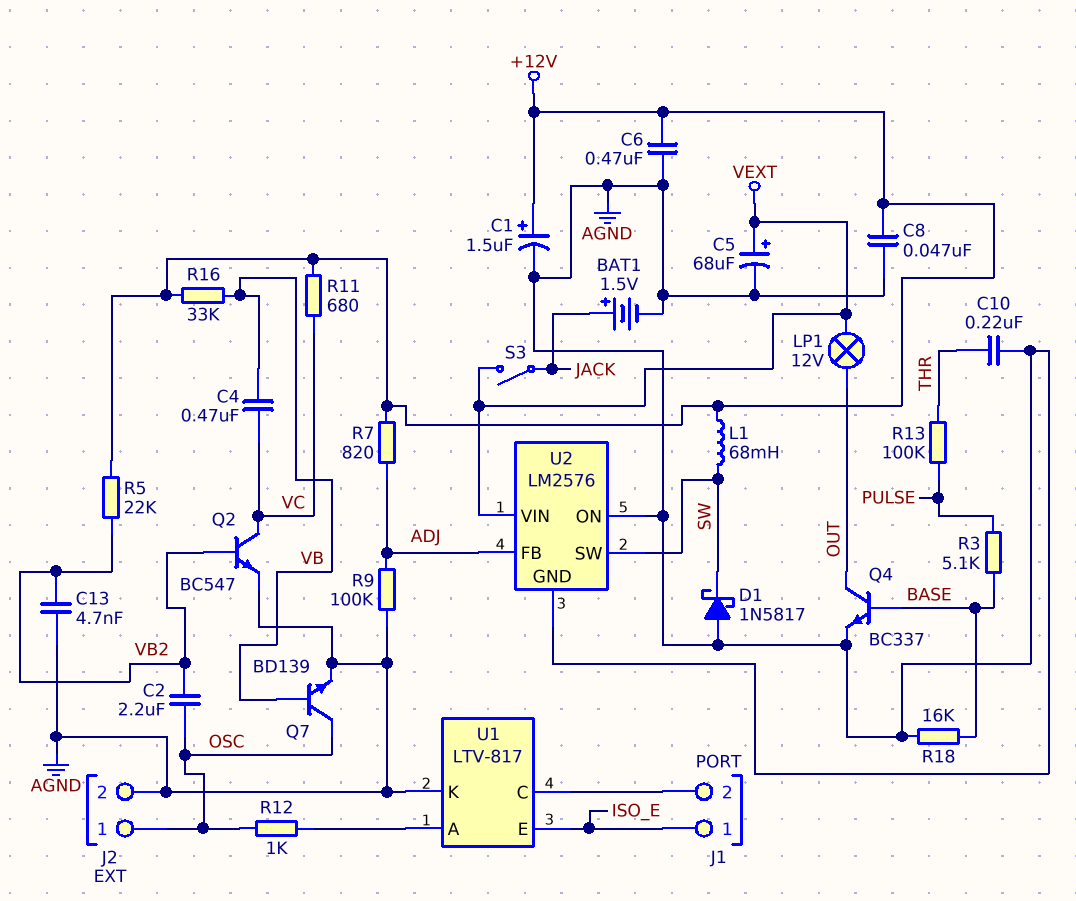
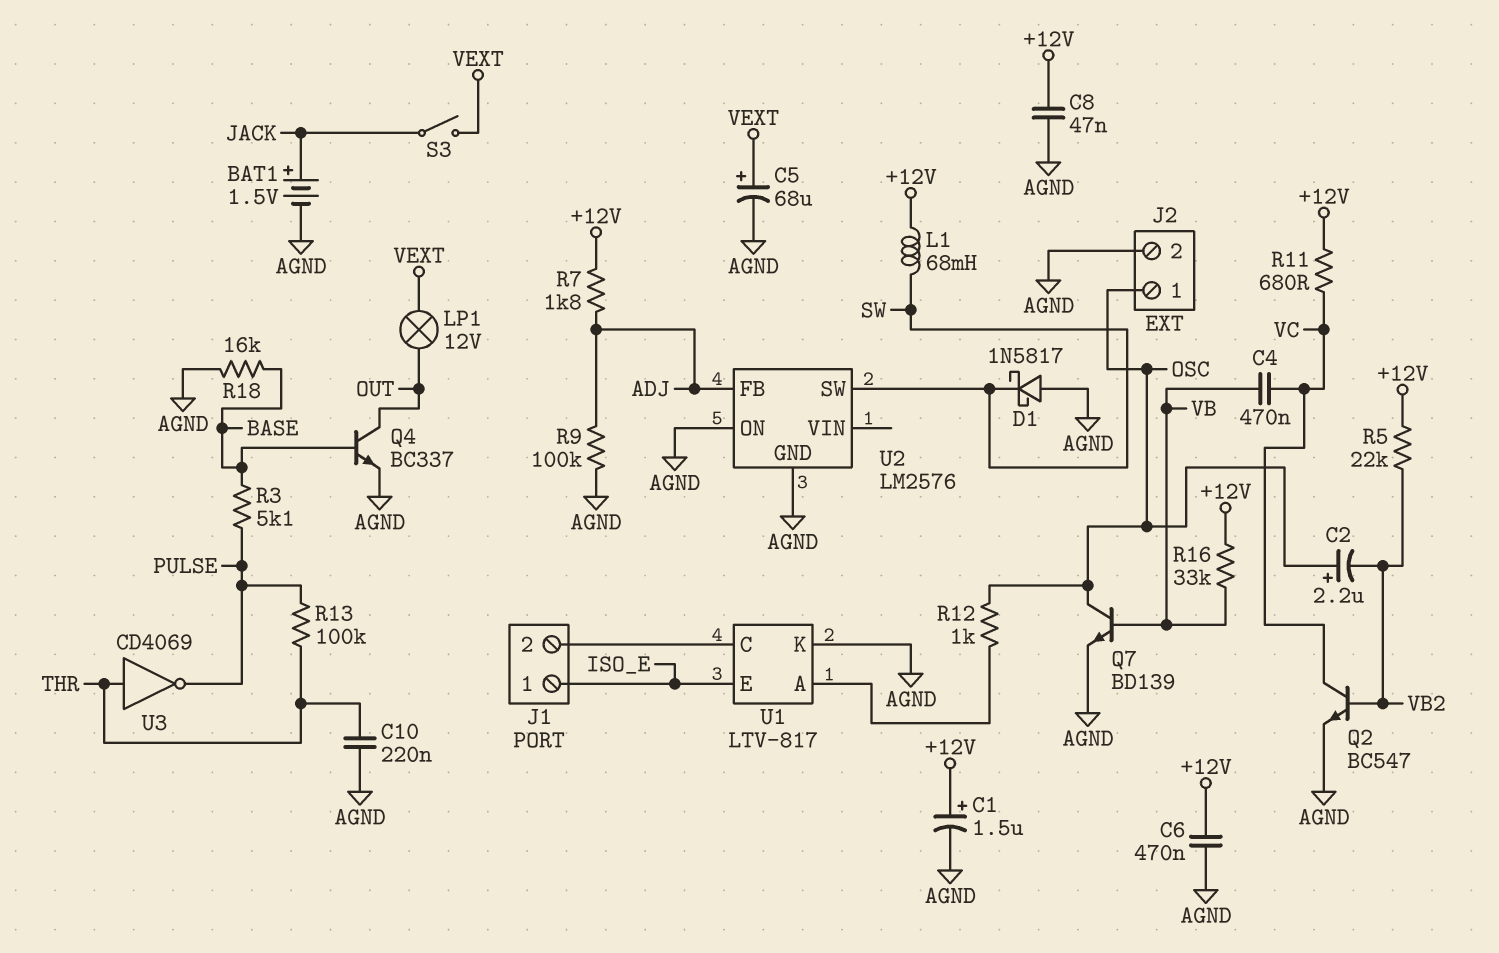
C2: 2.2uF (OSC, VB2) -> 2.2uF (plus OSC, minus VB2)
C13: 4.7nF (AGND, VB2) -> none
R7: 820 (+12V, ADJ) -> 1.8k (+12V, ADJ)
U2 pin VIN: VEXT -> none
U3: none -> NOT CD4069 (in THR, out PULSE)

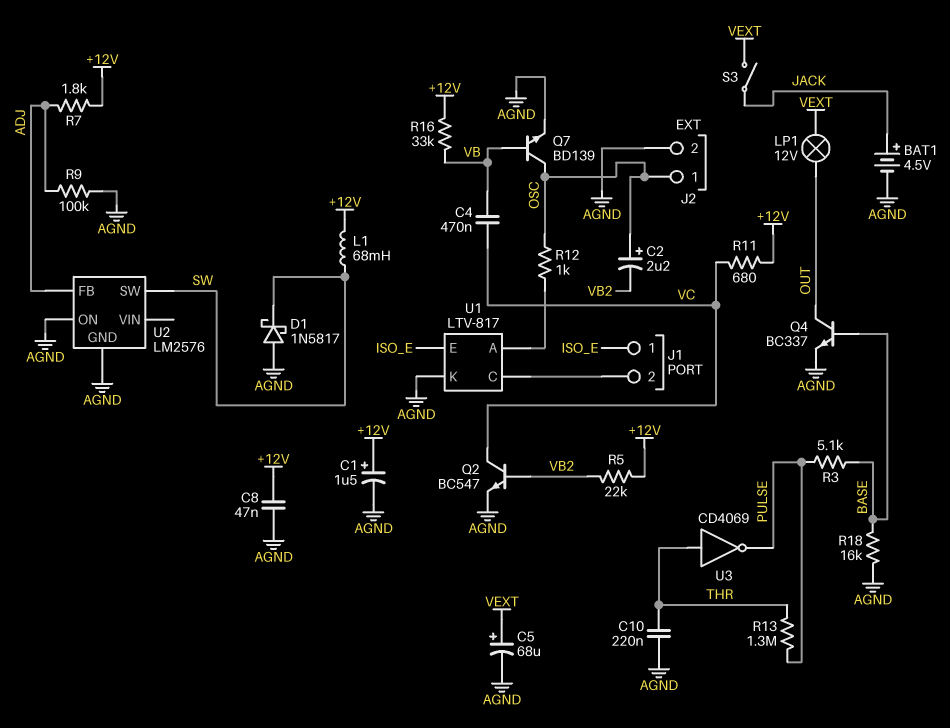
BAT1: 1.5V (plus JACK, minus AGND) -> 4.5V (plus JACK, minus AGND)
C6: 470nF (+12V, AGND) -> none
R13: 100k (PULSE, THR) -> 1.3M (PULSE, THR)

